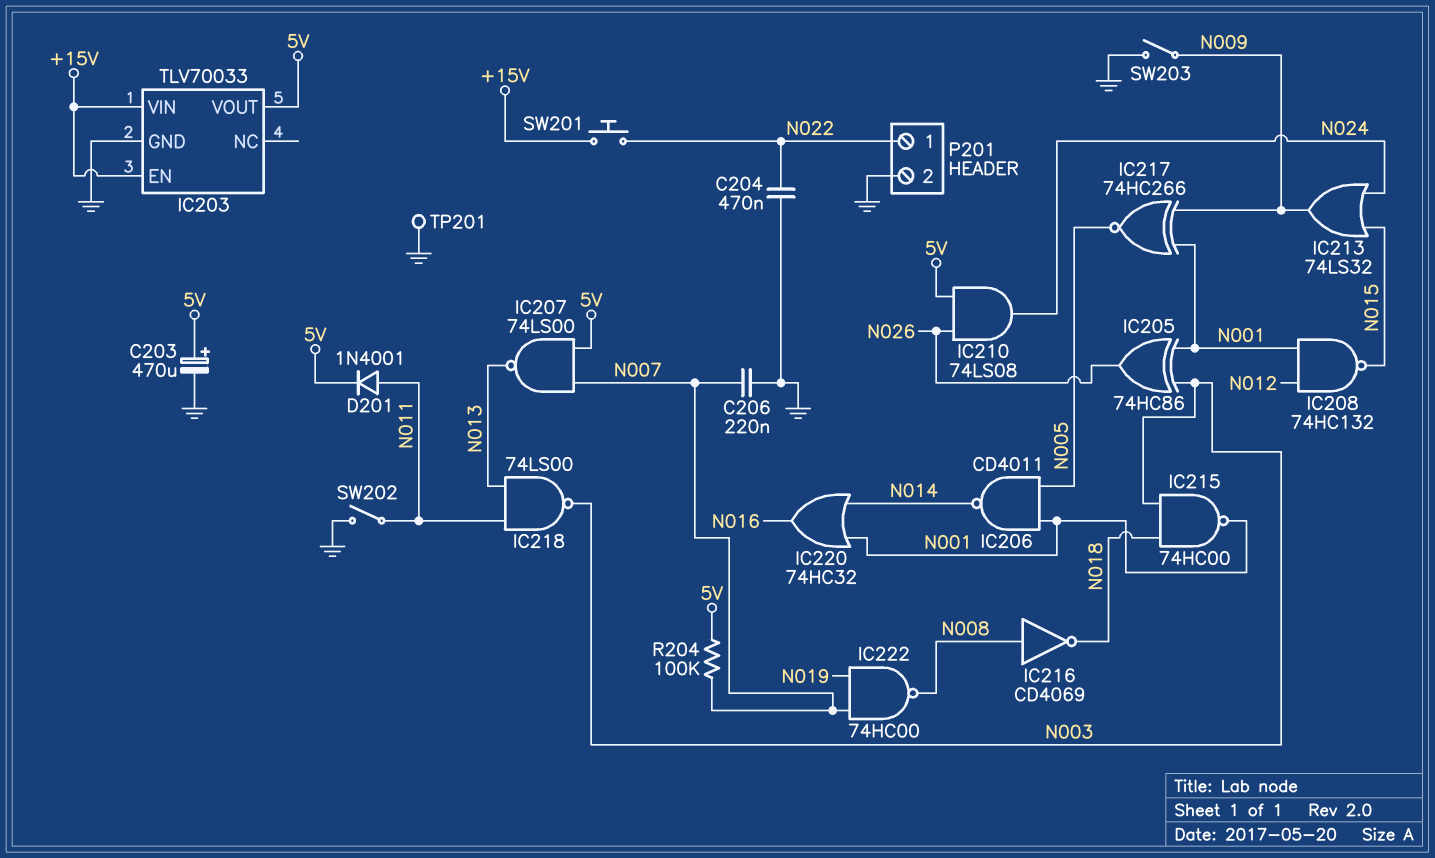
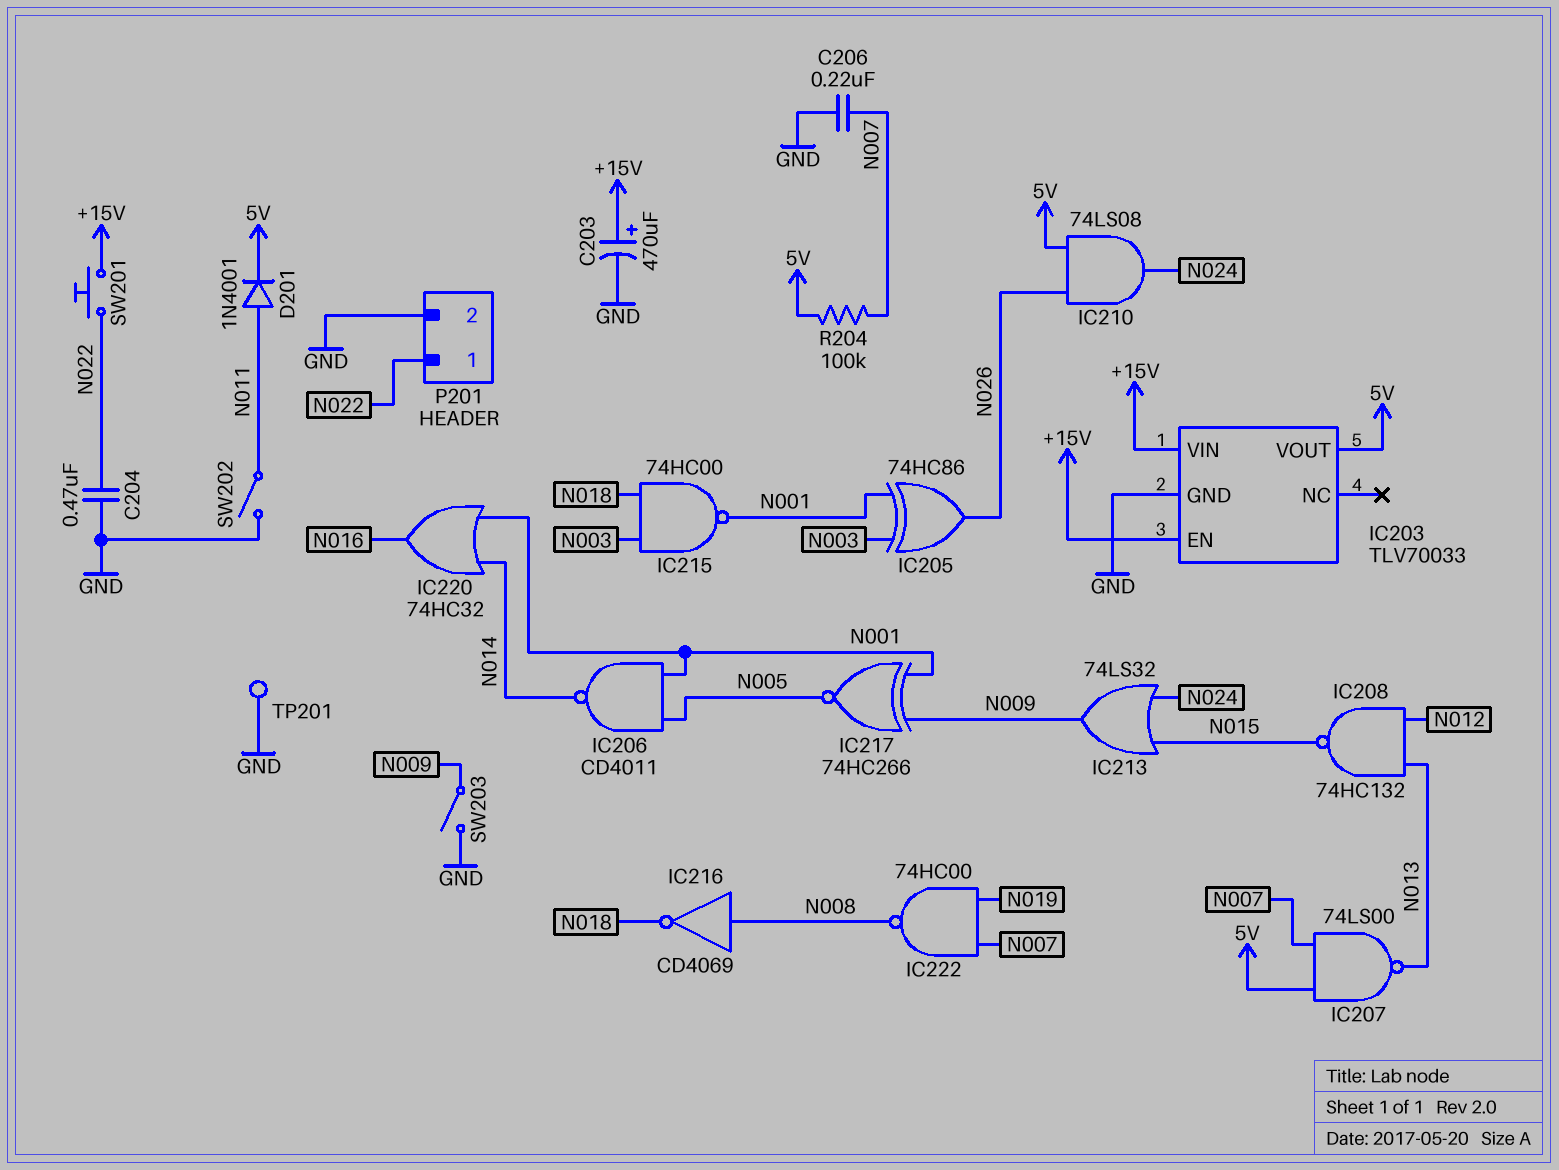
C203: 470uF (plus 5V, minus GND) -> 470uF (plus +15V, minus GND)
IC208: NAND 74HC132 (in N001, in N012, out N015) -> NAND 74HC132 (in N012, in N013, out N015)
IC218: NAND 74LS00 (in N011, in N013, out N003) -> none

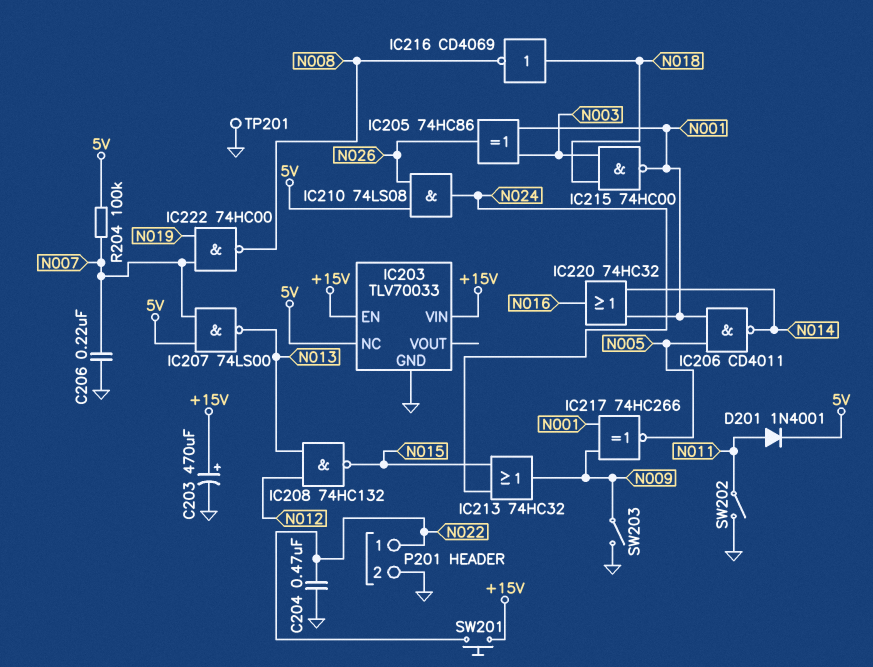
IC203 pin NC: none -> 5V
IC203 pin VOUT: 5V -> none
IC213: OR 74LS32 (in N015, in N024, out N009) -> OR 74HC32 (in N015, in N024, out N009)
IC216: NOT CD4069 (in N008, out N018) -> NOT CD4069 (in N018, out N008)

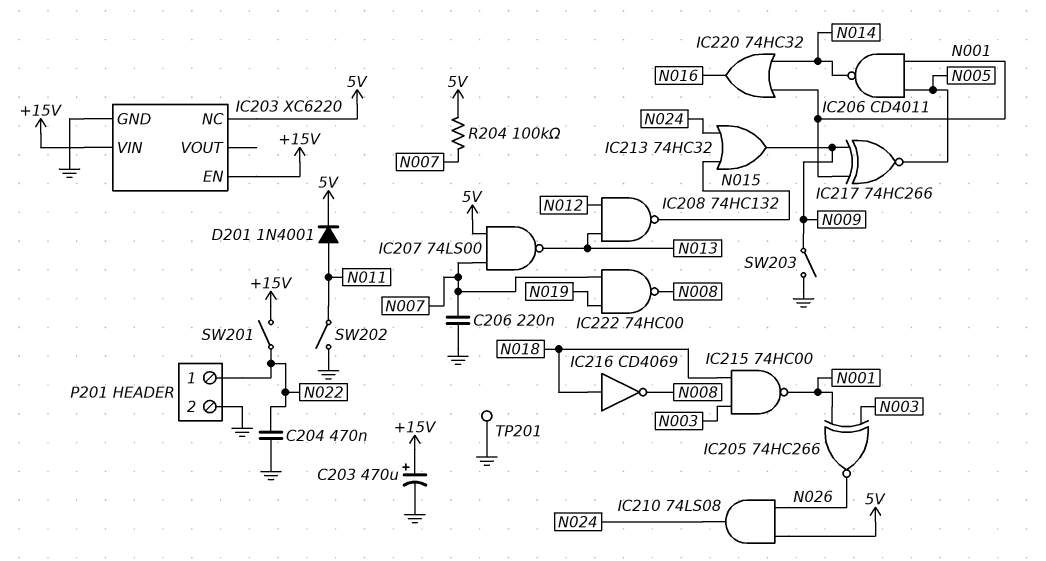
IC203: TLV70033 -> XC6220
IC205: XOR 74HC86 (in N001, in N003, out N026) -> XNOR 74HC266 (in N001, in N003, out N026)
SW201: button (+15V, N022) -> switch (+15V, N022)

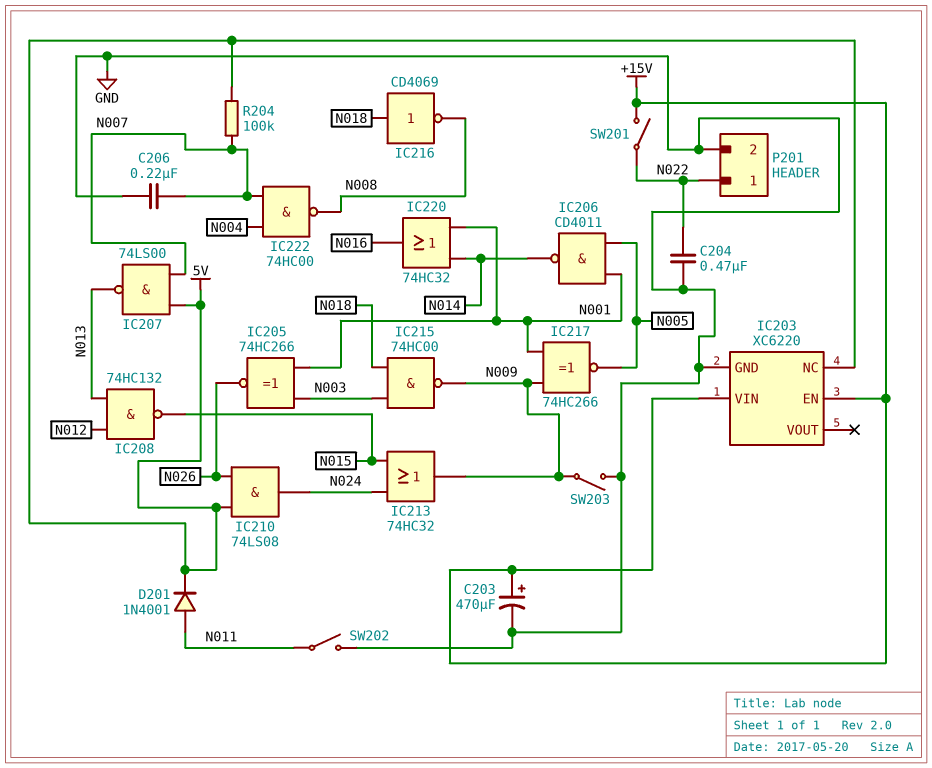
IC215: NAND 74HC00 (in N003, in N018, out N001) -> NAND 74HC00 (in N003, in N018, out N009)
IC222: NAND 74HC00 (in N007, in N019, out N008) -> NAND 74HC00 (in N004, in N007, out N008)
TP201: test point (GND) -> none

